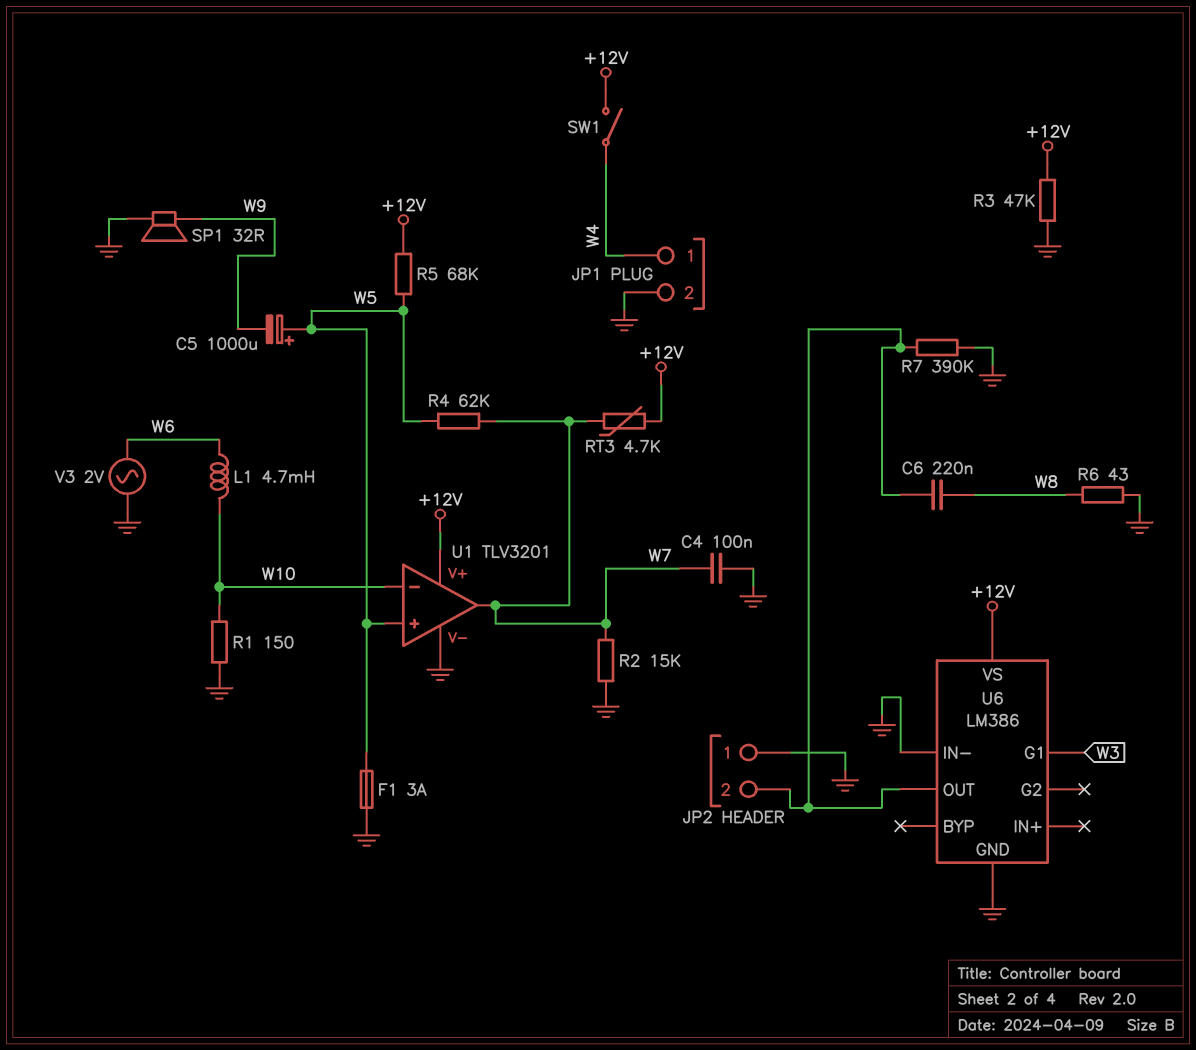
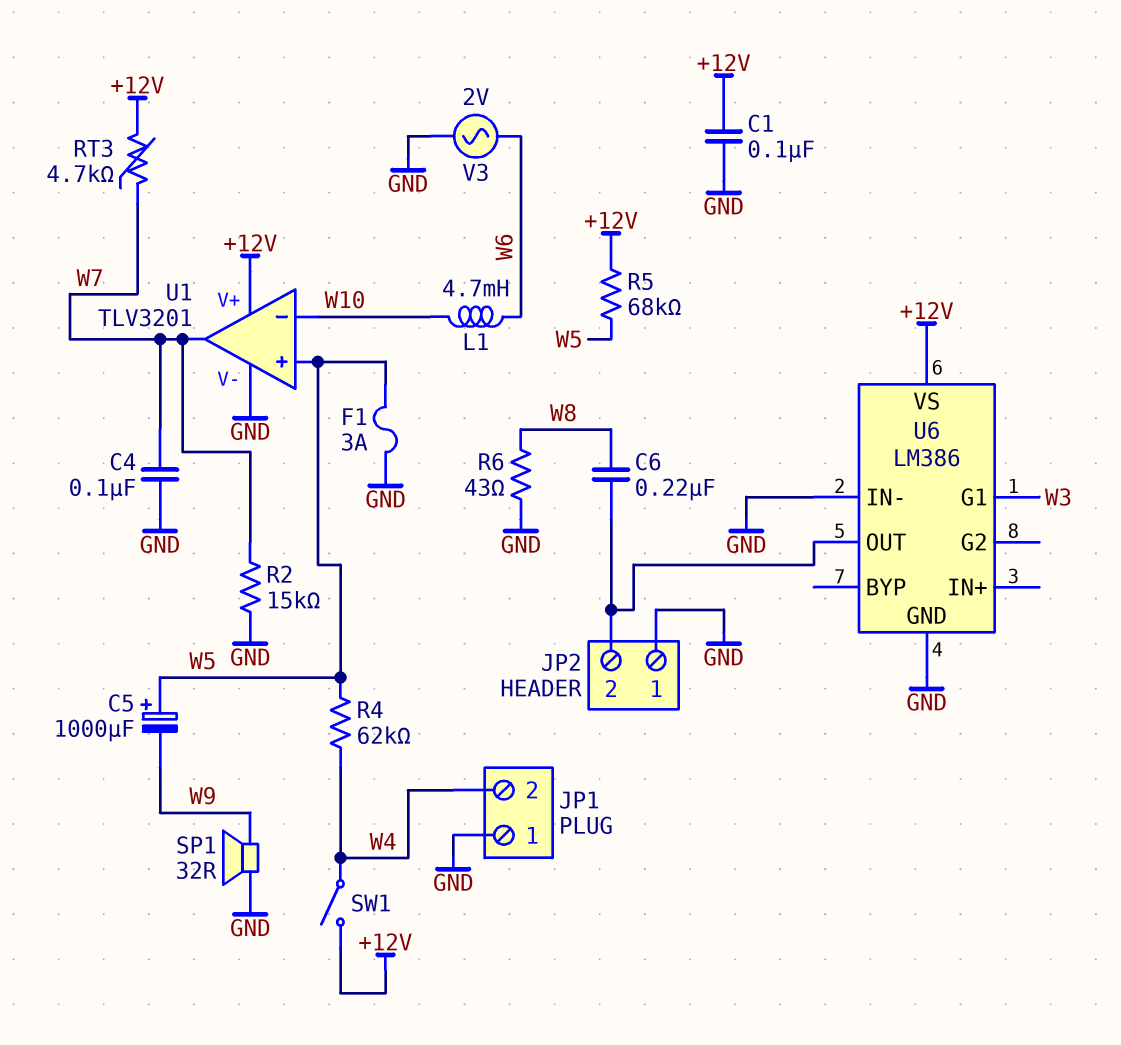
C1: none -> 100nF (+12V, GND)
JP1 pin 1: W4 -> GND
JP1 pin 2: GND -> W4
R1: 150 (GND, W10) -> none
R3: 47k (+12V, GND) -> none
R4: 62k (W5, W7) -> 62k (W4, W5)
R7: 390k (GND, JP2/2) -> none

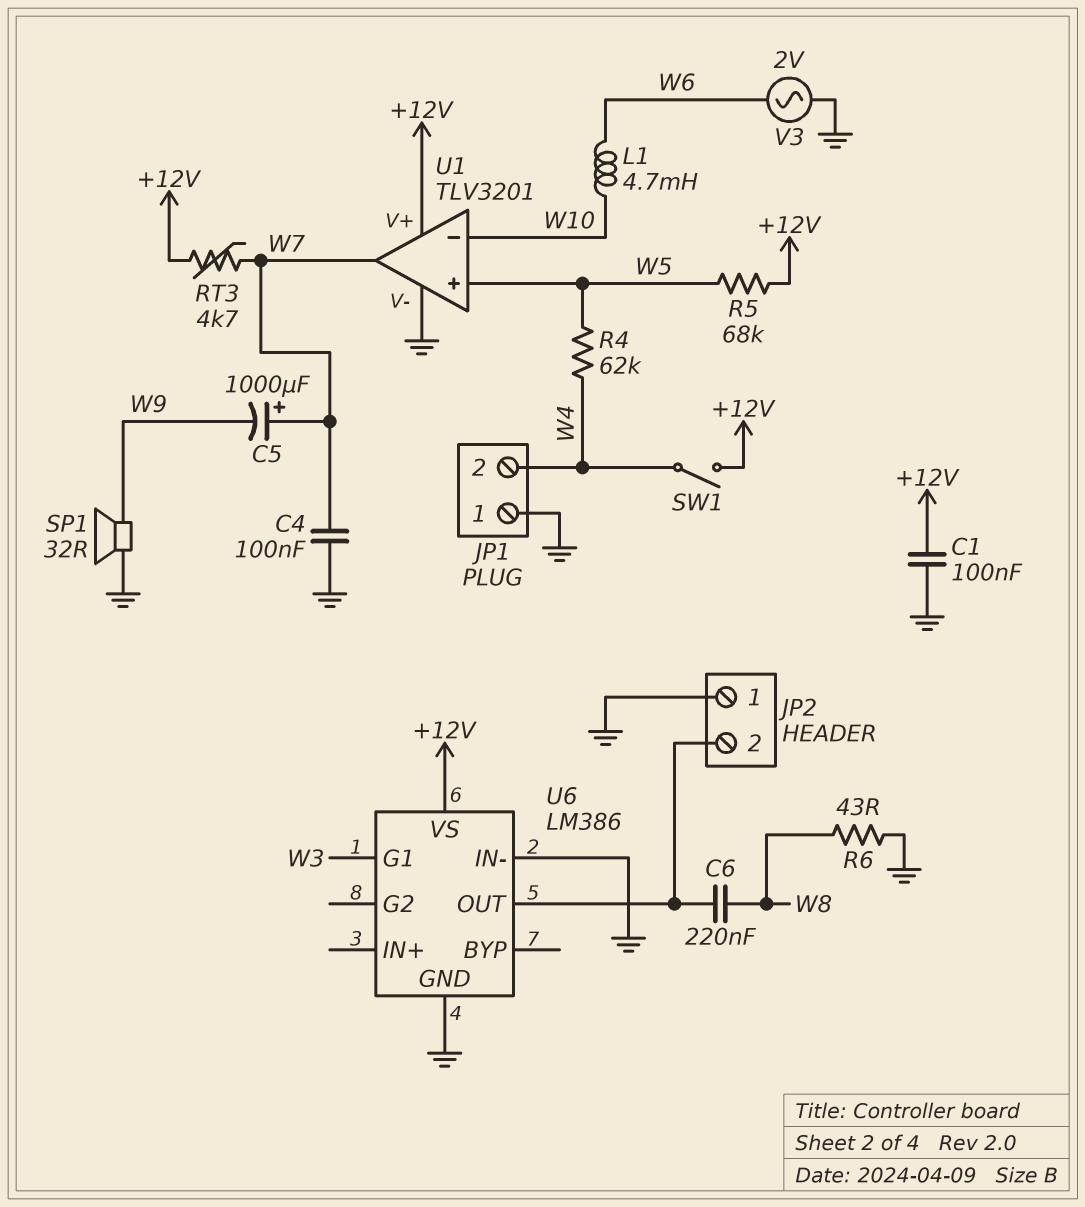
C5: 1000uF (plus W5, minus W9) -> 1000uF (plus W7, minus W9)
F1: 3A (GND, W5) -> none
R2: 15k (GND, W7) -> none

